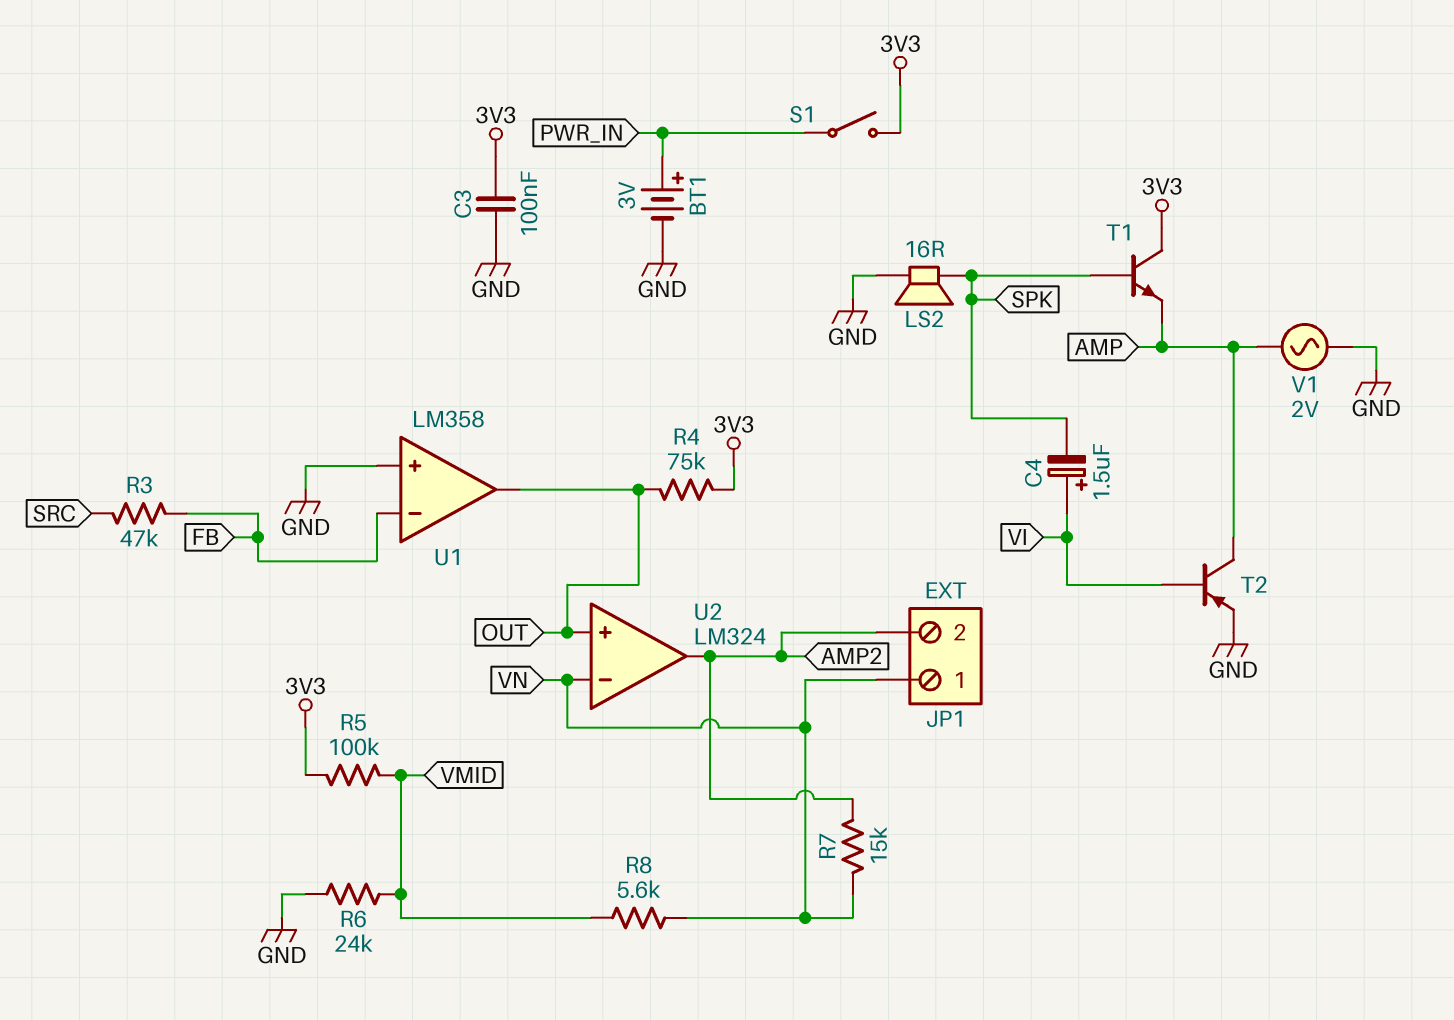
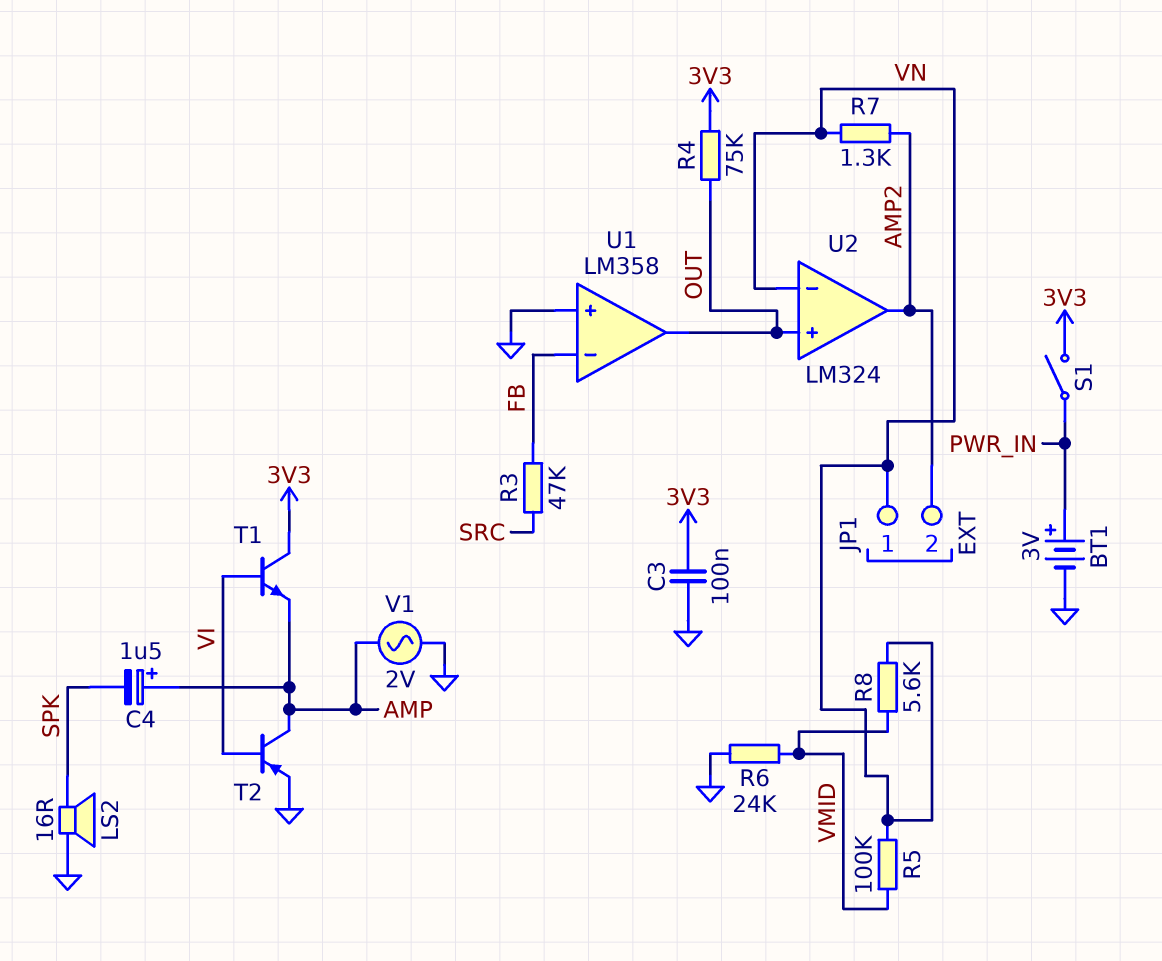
C4: 1.5uF (plus VI, minus SPK) -> 1.5uF (plus AMP, minus SPK)
R5: 100k (3V3, VMID) -> 100k (VMID, VN)
R7: 15k (AMP2, VN) -> 1.3k (AMP2, VN)
T1: NPN (B SPK, C 3V3, E AMP) -> NPN (B VI, C 3V3, E AMP)

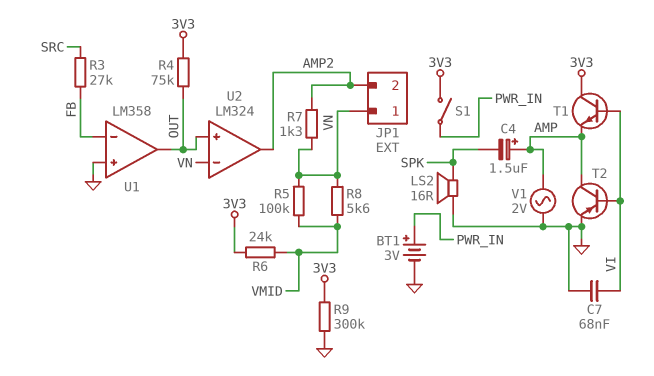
C3: 100nF (3V3, GND) -> none
C7: none -> 68nF (GND, VI)
R3: 47k (FB, SRC) -> 27k (FB, SRC)
R6: 24k (GND, VMID) -> 24k (3V3, VMID)
R9: none -> 300k (3V3, GND)

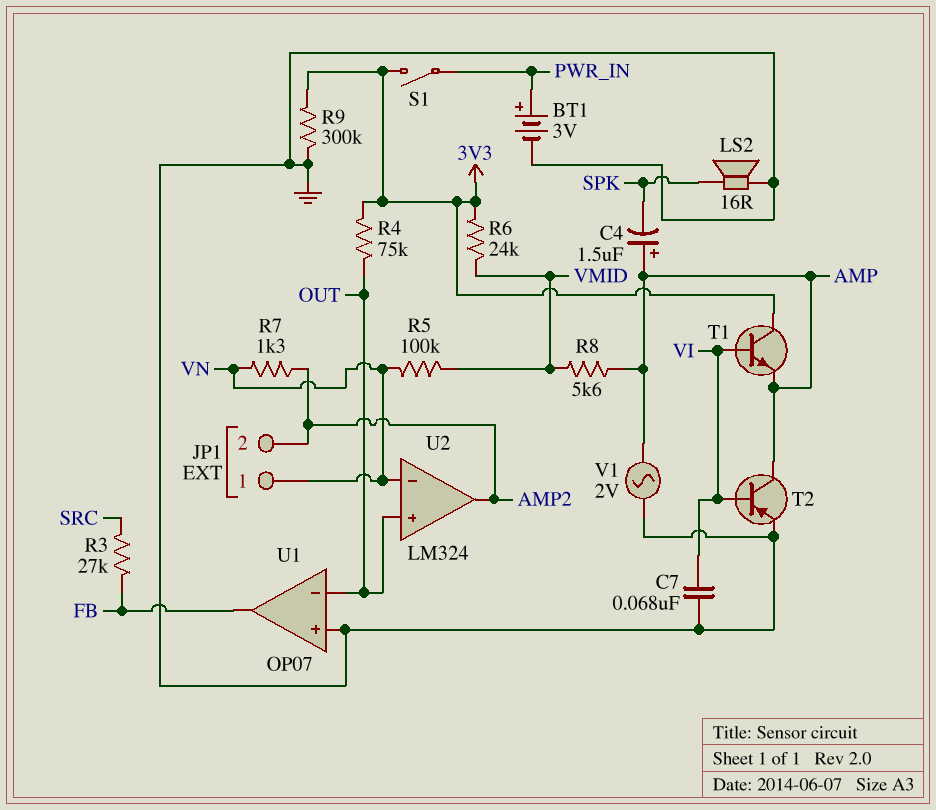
R8: 5.6k (VMID, VN) -> 5.6k (AMP, VMID)
U1: LM358 -> OP07
U1 pin in-: FB -> OUT
U1 pin out: OUT -> FB

